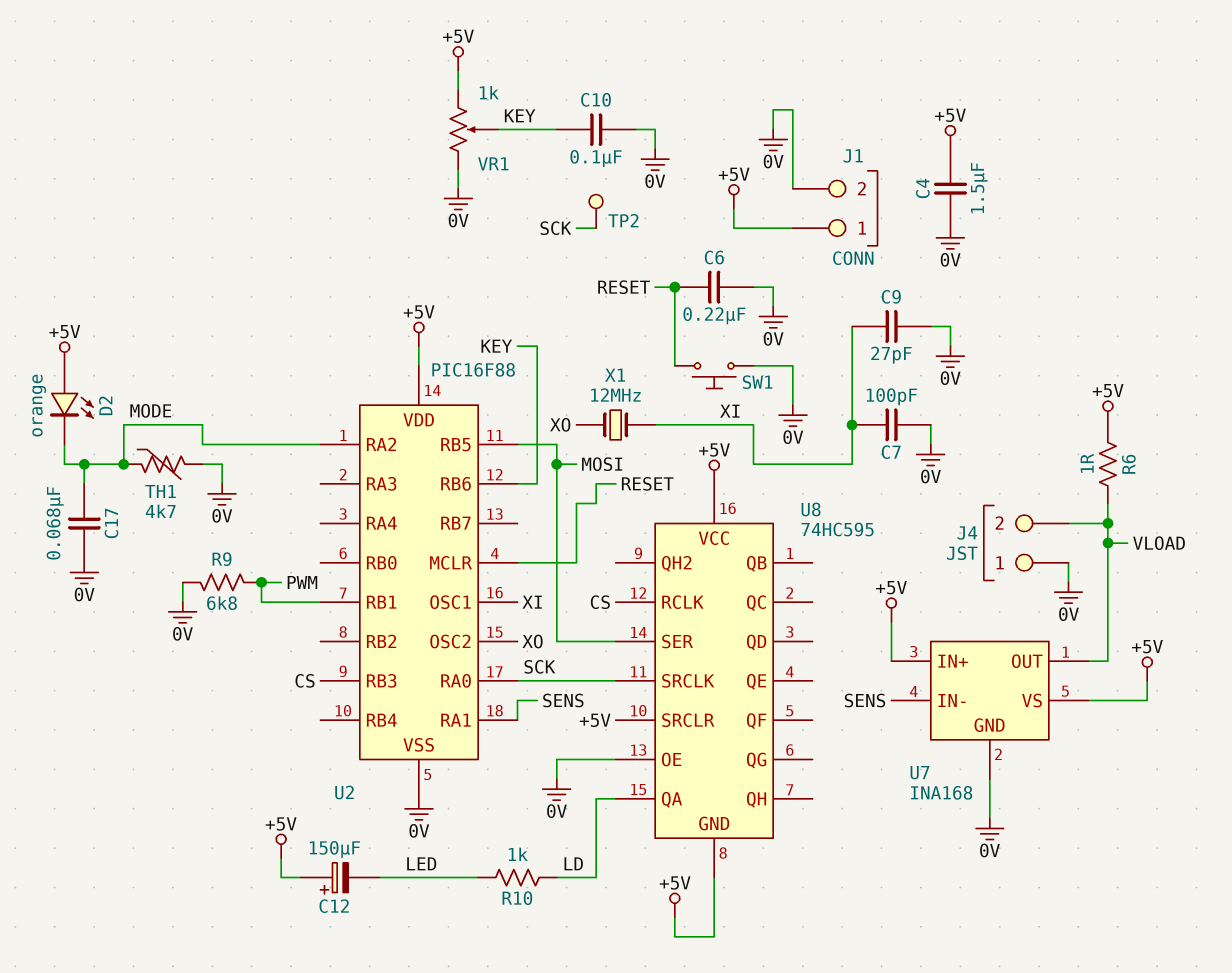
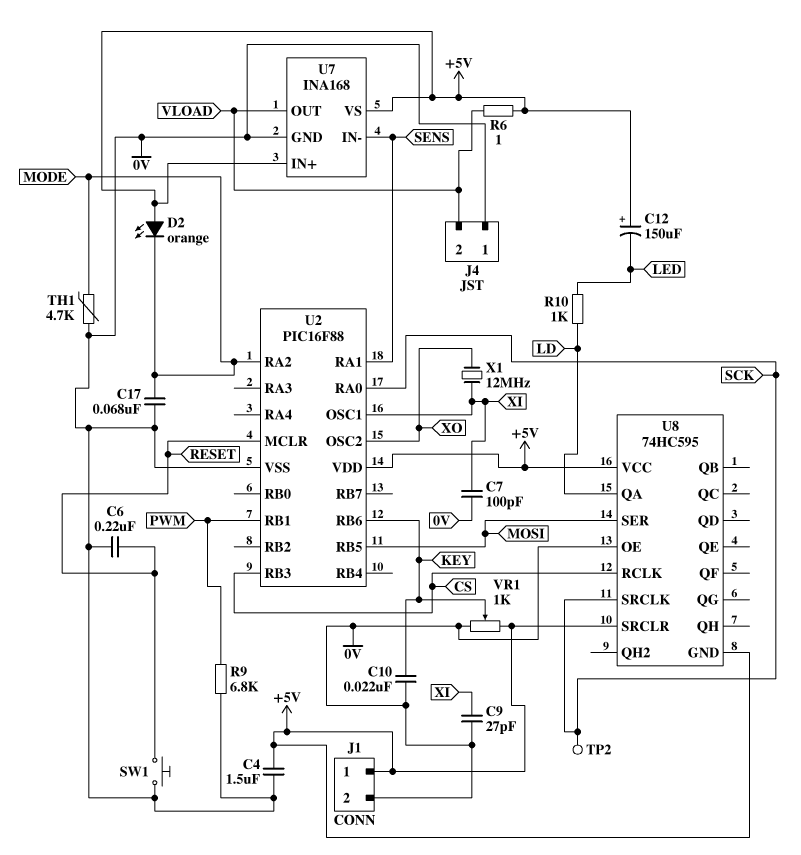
C10: 100nF (0V, KEY) -> 22nF (0V, KEY)

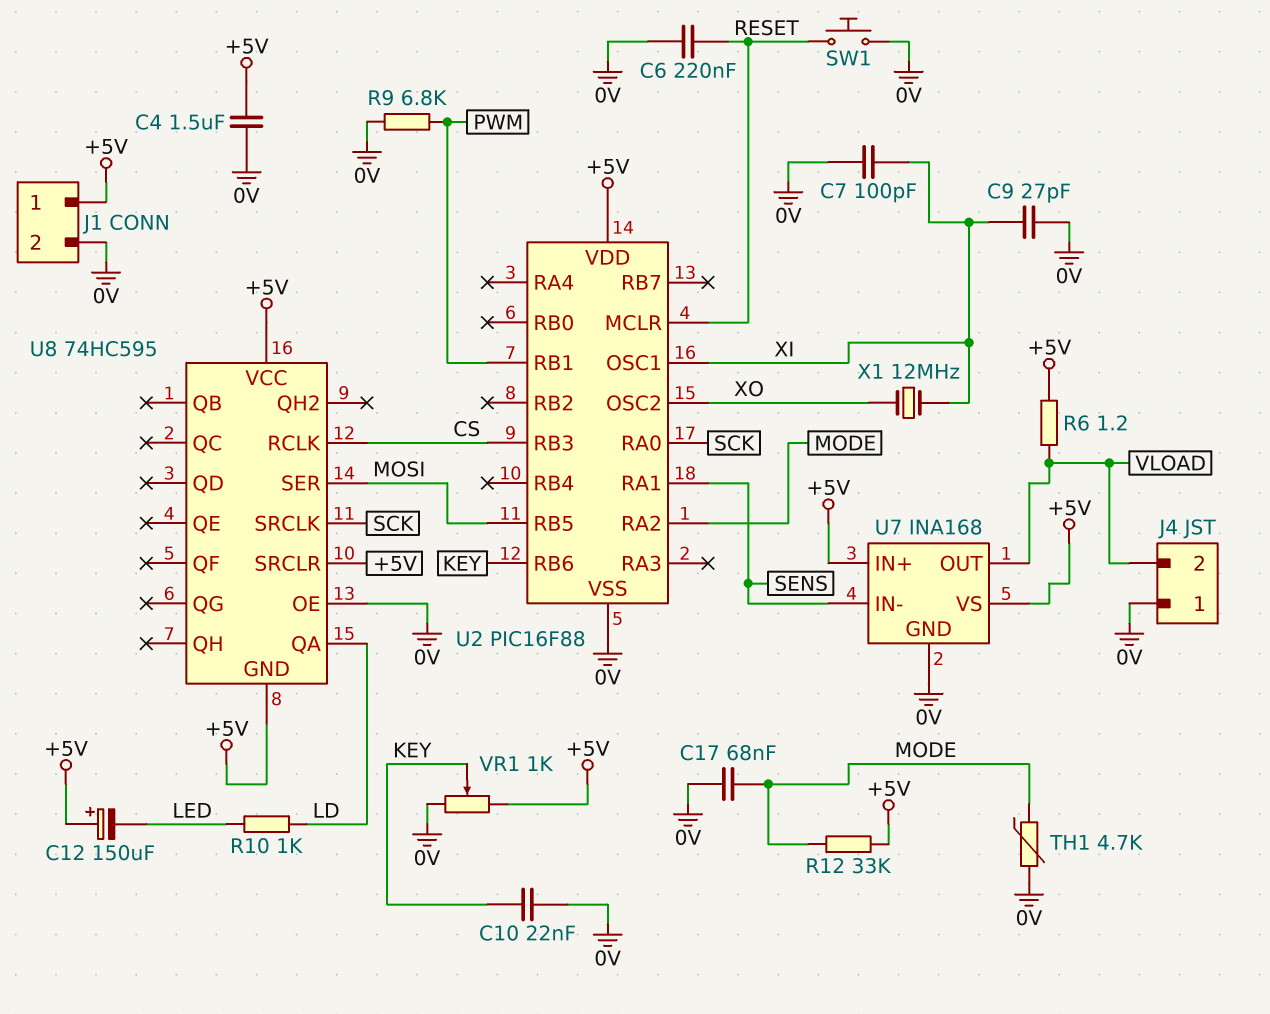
D2: LED orange (A +5V, K MODE) -> none
R6: 1 (+5V, VLOAD) -> 1.2 (+5V, VLOAD)
R12: none -> 33k (+5V, MODE)
TP2: test point (SCK) -> none

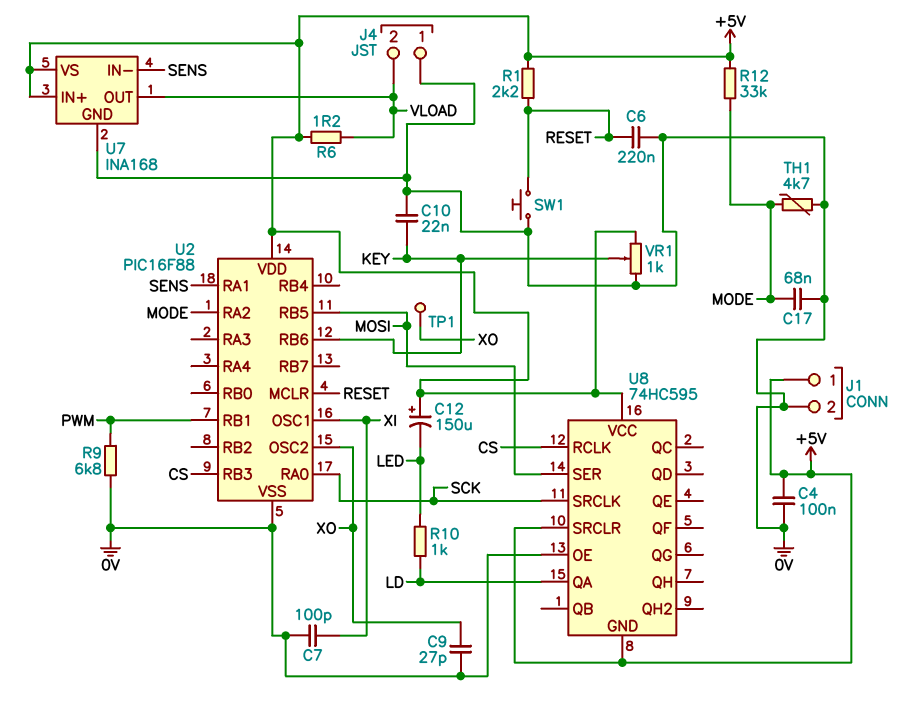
C4: 1.5uF (+5V, 0V) -> 100nF (+5V, 0V)
C9: 27pF (0V, XI) -> 27pF (0V, XO)
R1: none -> 2.2k (+5V, RESET)
TP1: none -> test point (XO)
X1: 12MHz (XI, XO) -> none

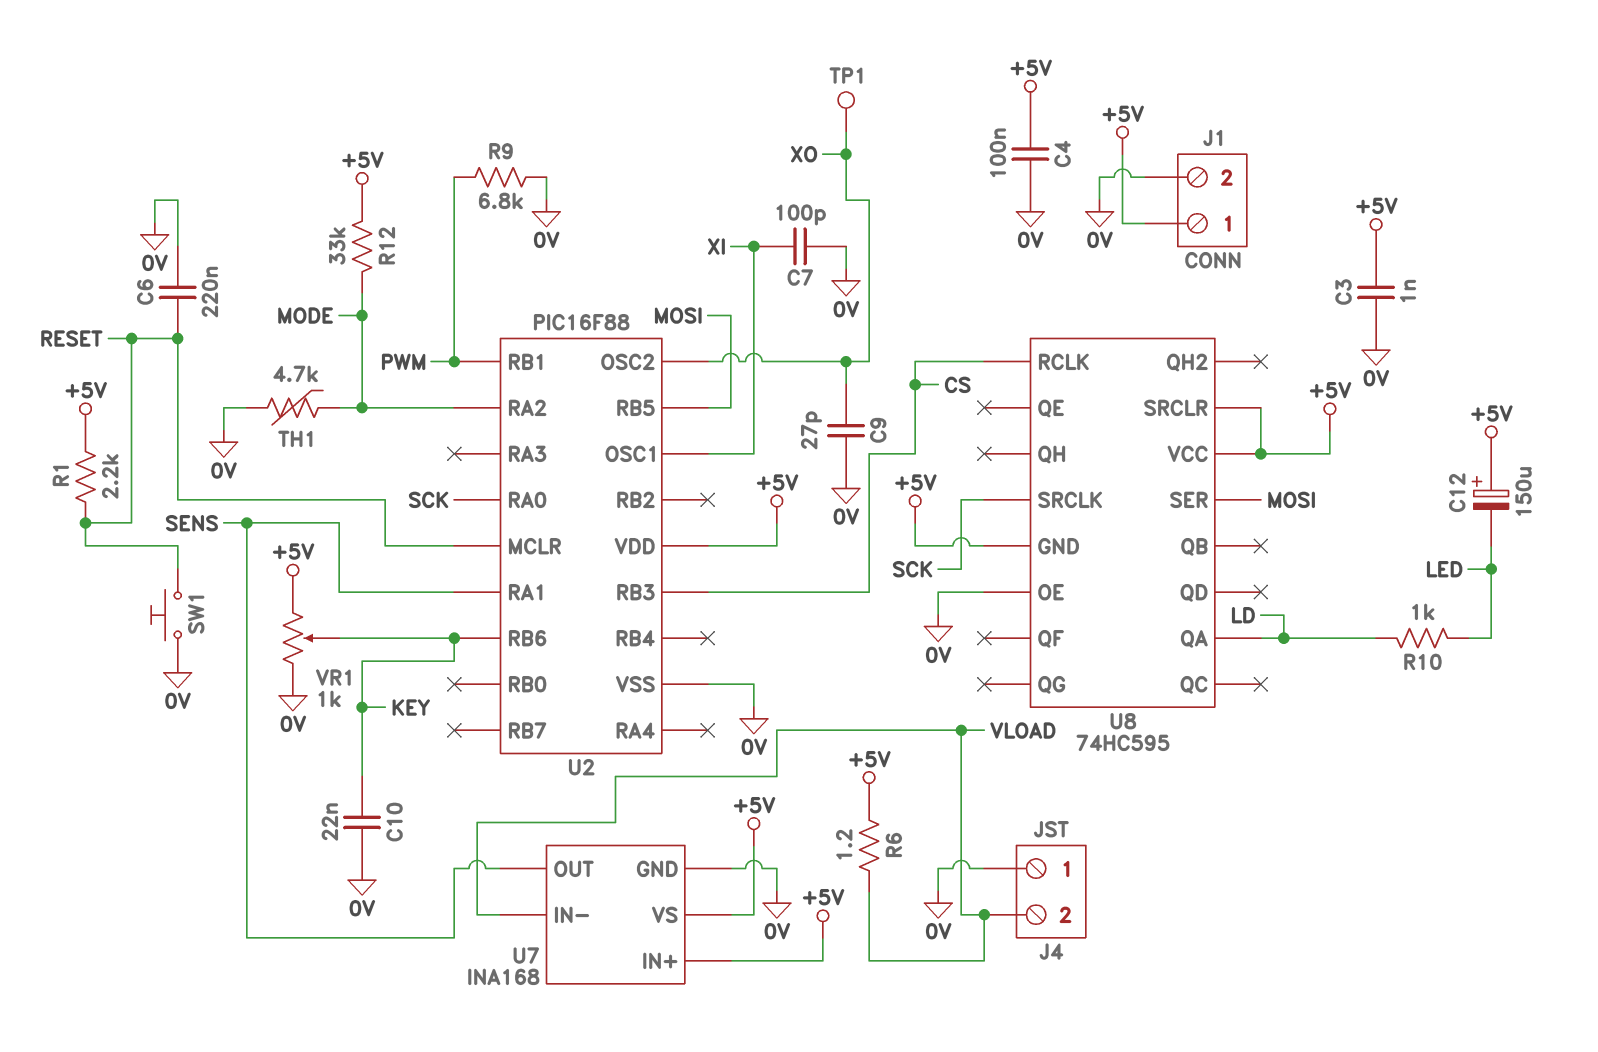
C3: none -> 1nF (+5V, 0V)
C17: 68nF (0V, MODE) -> none
U7 pin IN-: SENS -> VLOAD
U7 pin OUT: VLOAD -> SENS

